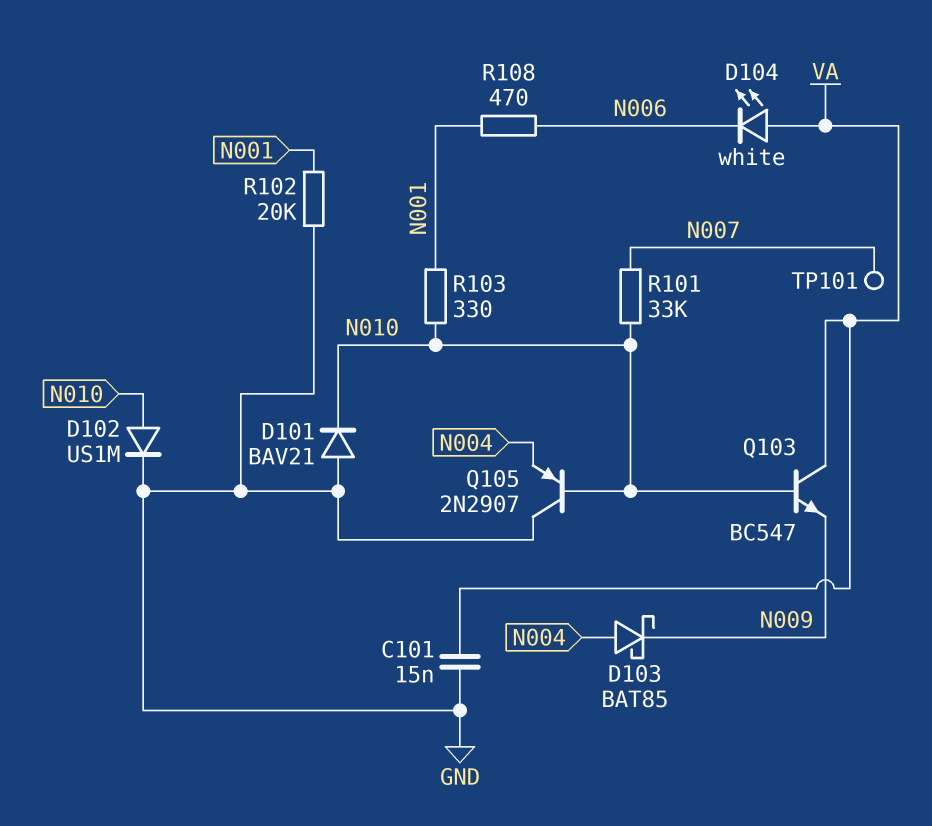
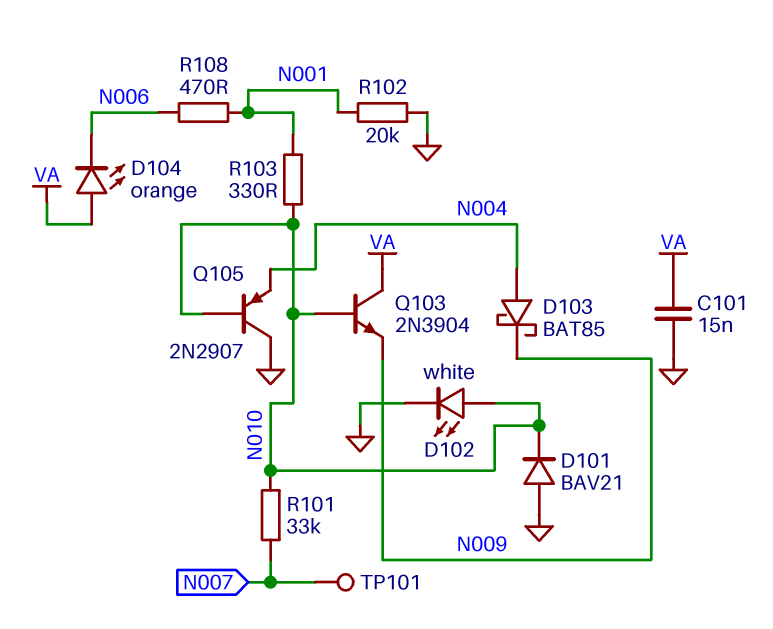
D102: diode US1M (A N010, K GND) -> LED white (A N010, K GND)
D104: LED white (A VA, K N006) -> LED orange (A VA, K N006)
Q103: NPN BC547 (B N010, C VA, E N009) -> NPN 2N3904 (B N010, C VA, E N009)

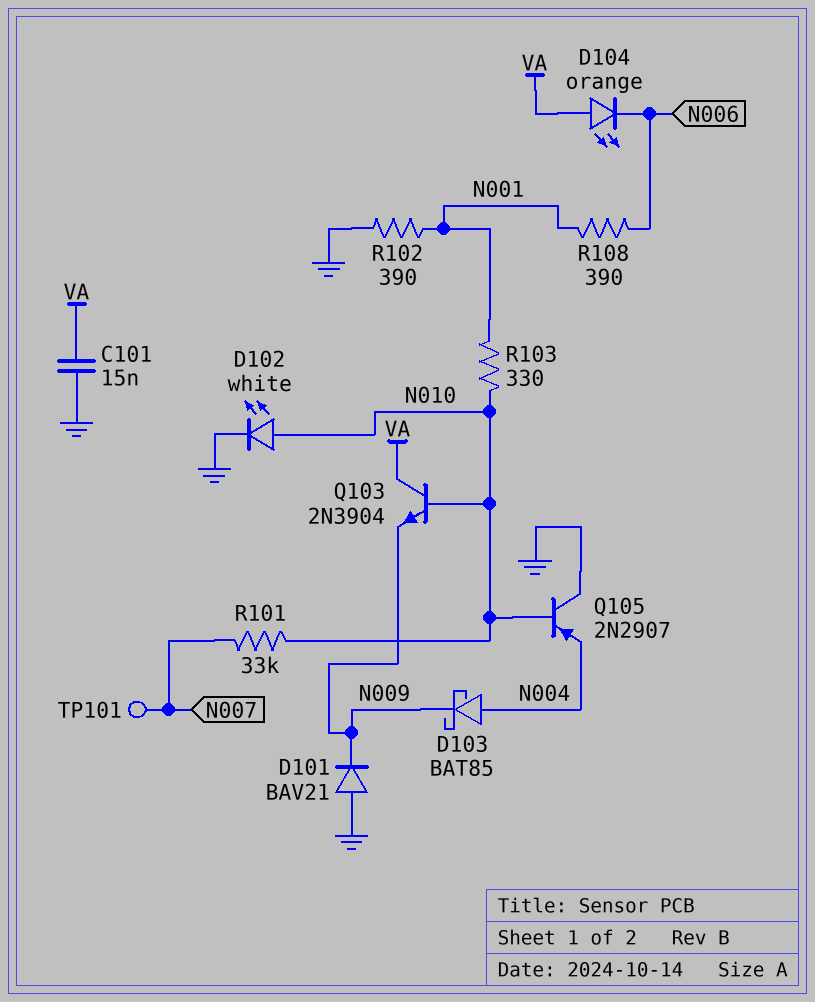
D101: diode BAV21 (A GND, K N010) -> diode BAV21 (A GND, K N009)
R102: 20k (GND, N001) -> 390 (GND, N001)
R108: 470 (N001, N006) -> 390 (N001, N006)

